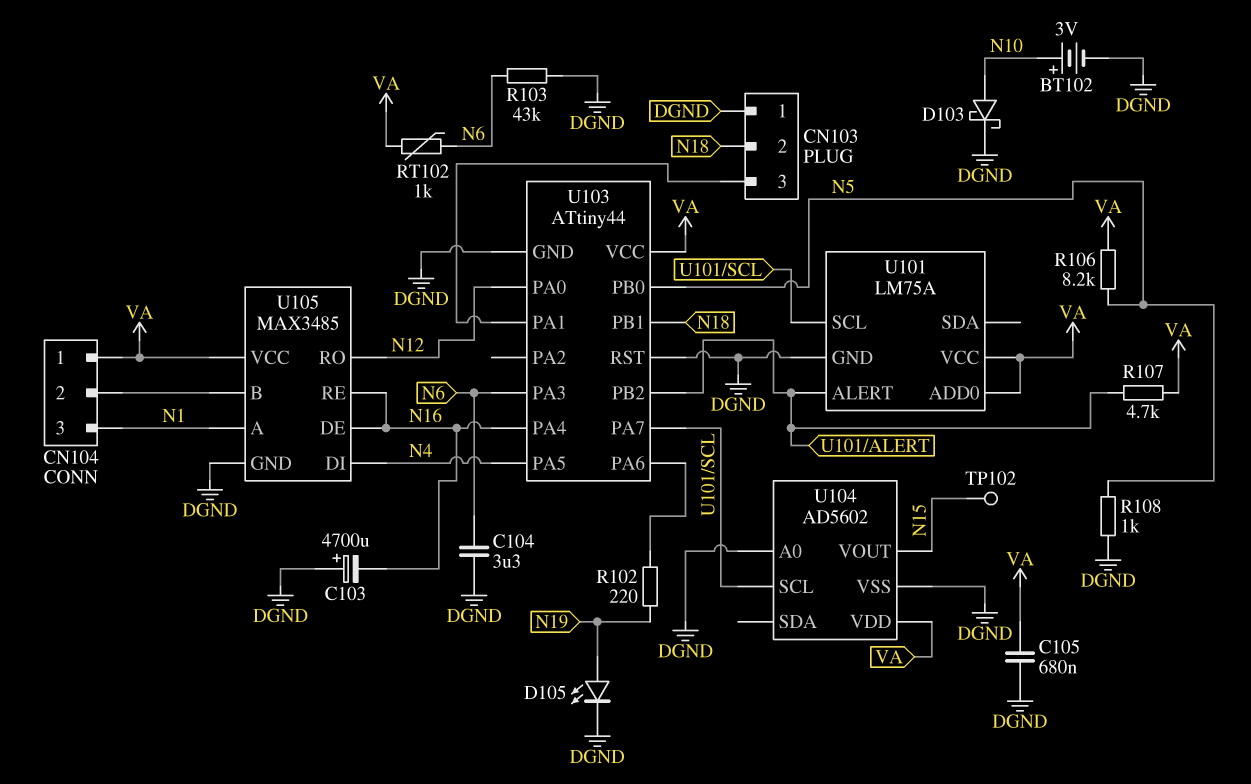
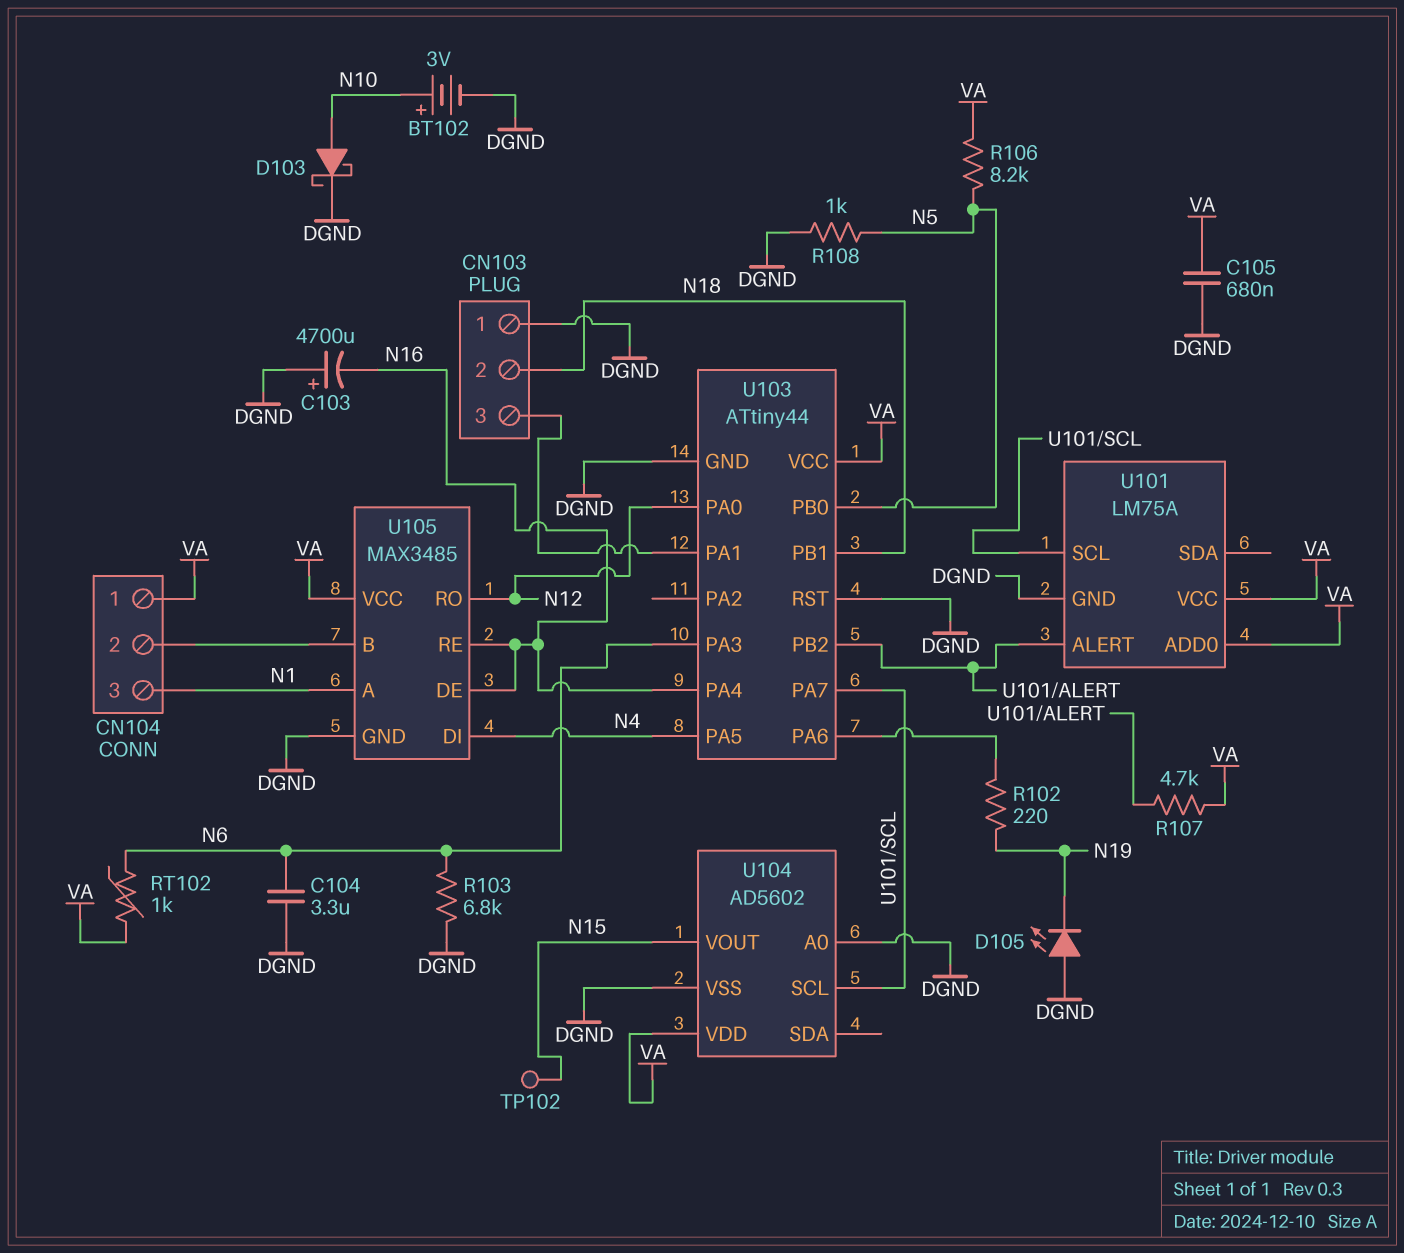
D105: LED (A N19, K DGND) -> LED (A DGND, K N19)
R103: 43k (DGND, N6) -> 6.8k (DGND, N6)

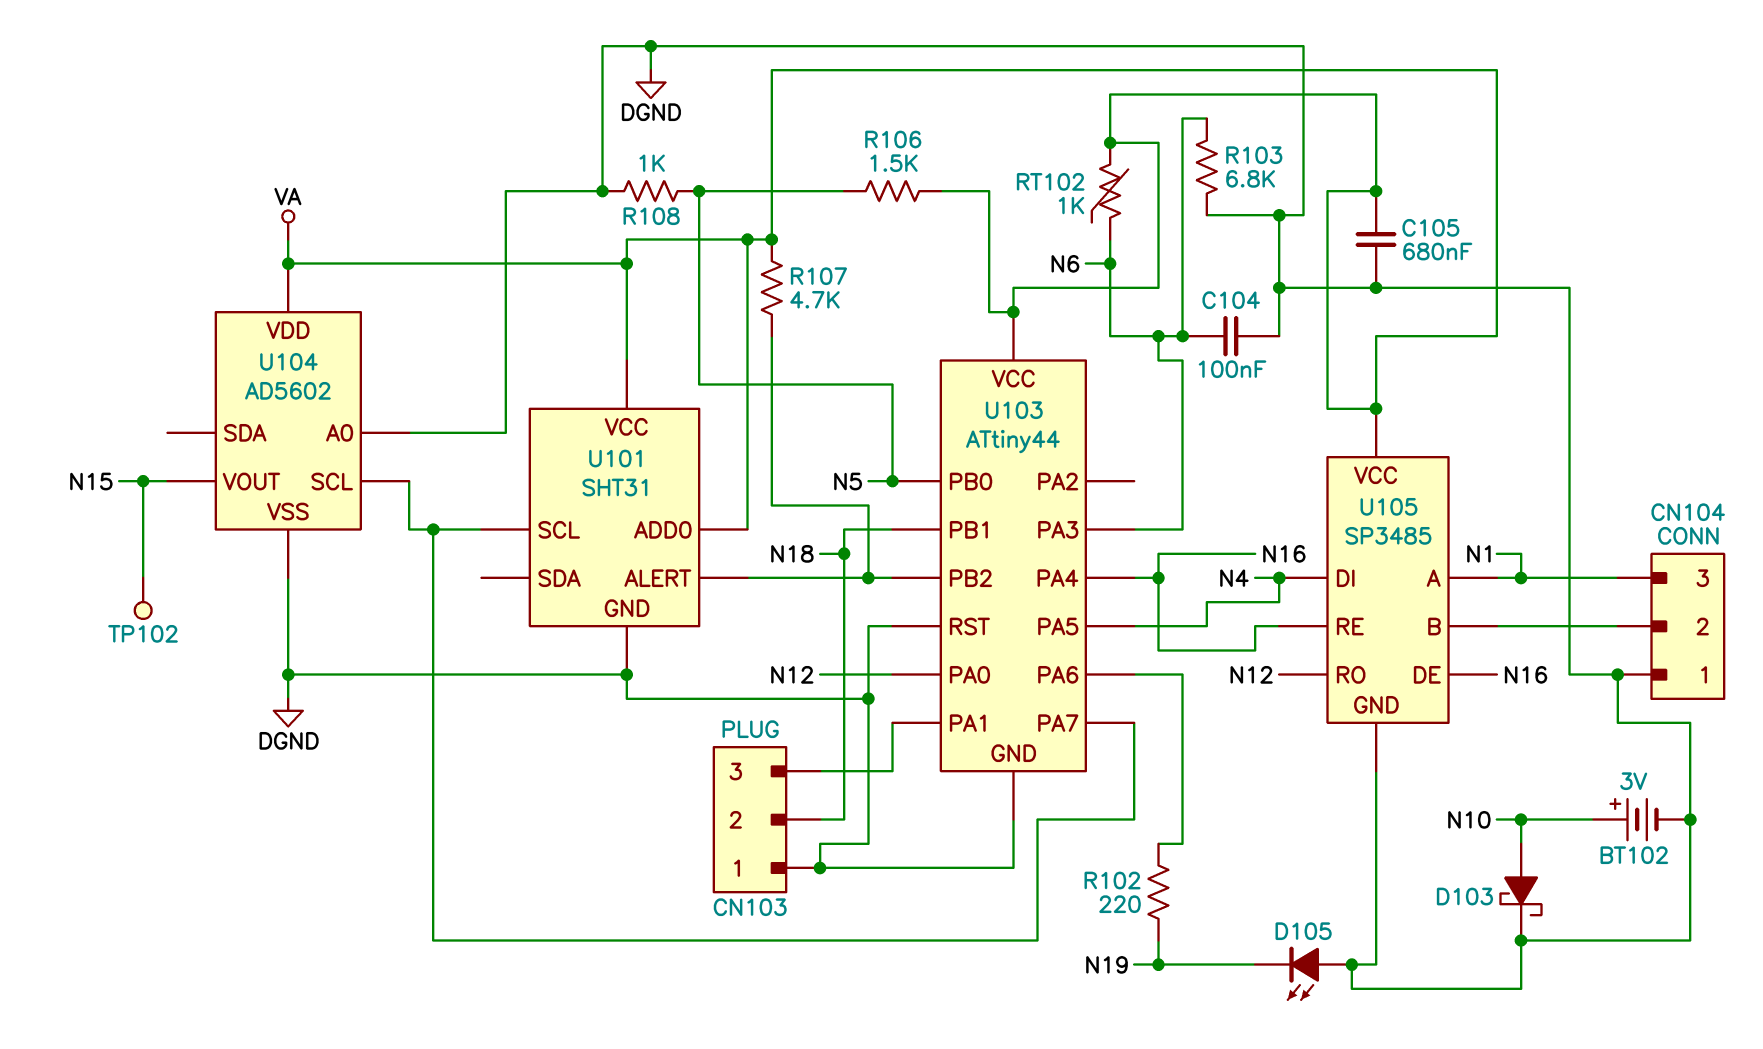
C103: 4700uF (plus DGND, minus N16) -> none
C104: 3.3uF (DGND, N6) -> 100nF (DGND, N6)
CN104 pin 1: VA -> DGND
R106: 8.2k (N5, VA) -> 1.5k (N5, VA)
U101: LM75A -> SHT31
U105: MAX3485 -> SP3485

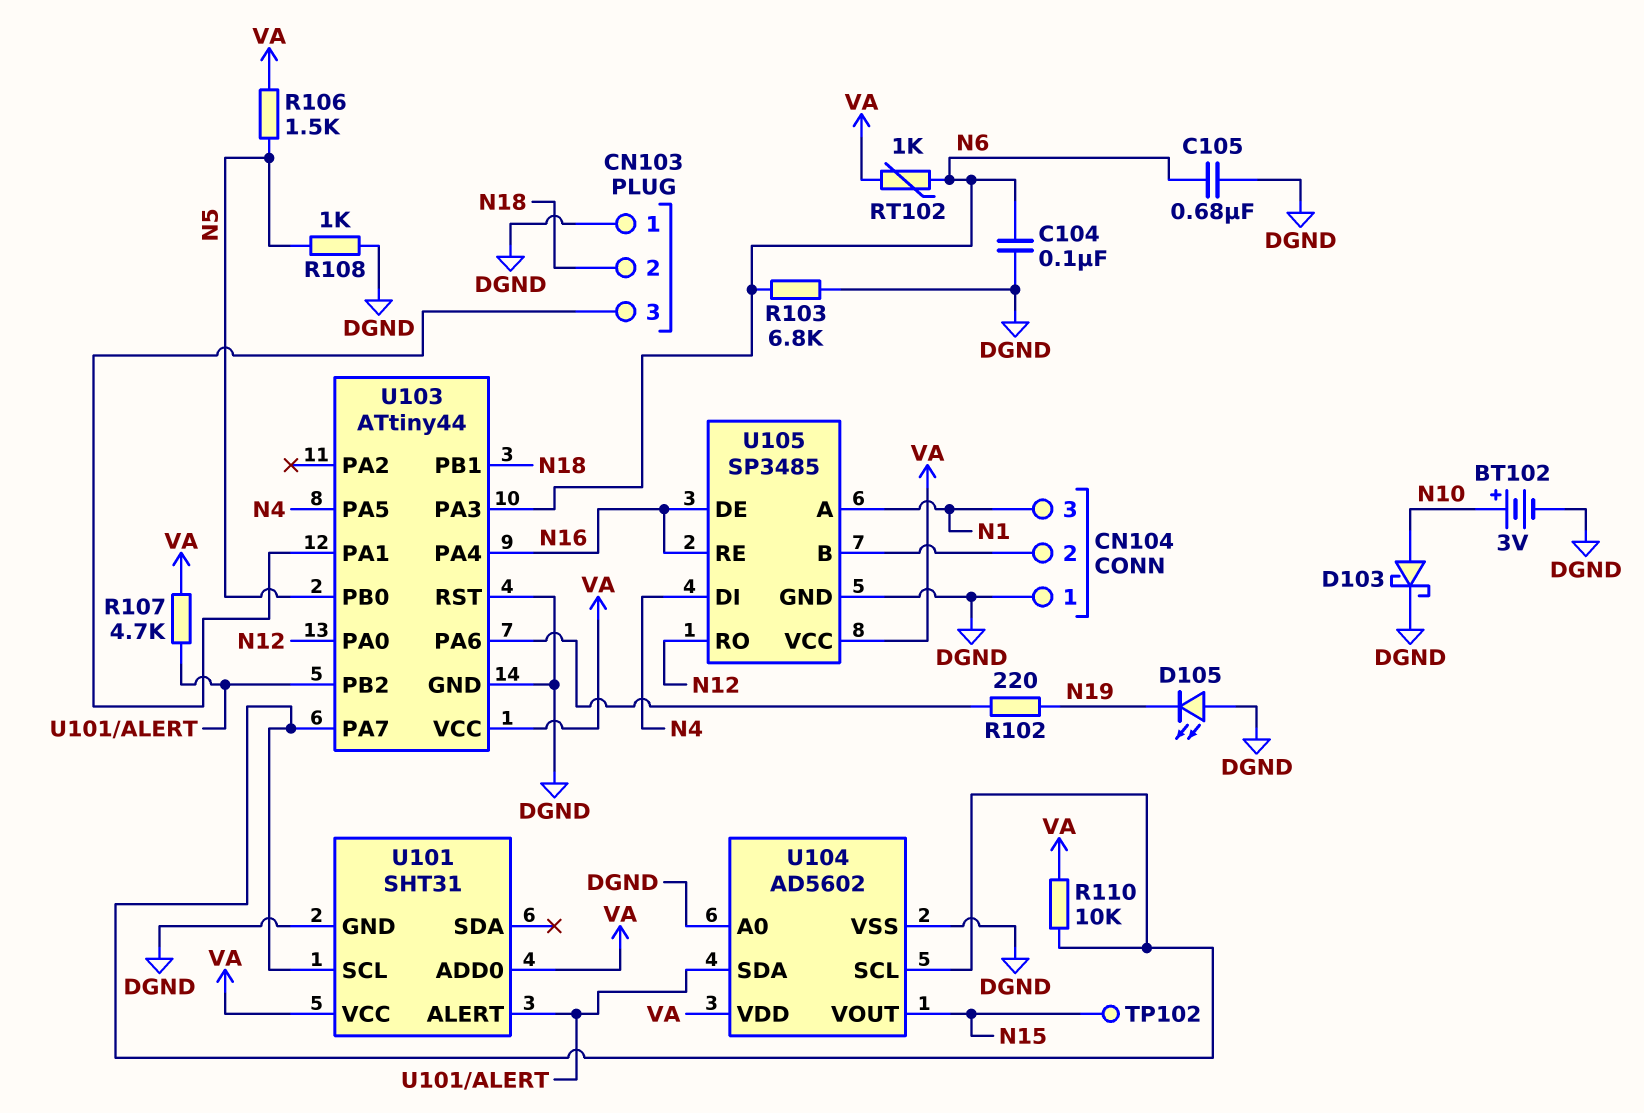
C105: 680nF (DGND, VA) -> 680nF (DGND, N6)
R110: none -> 10k (U101/SCL, VA)
U104 pin SDA: none -> U101/ALERT

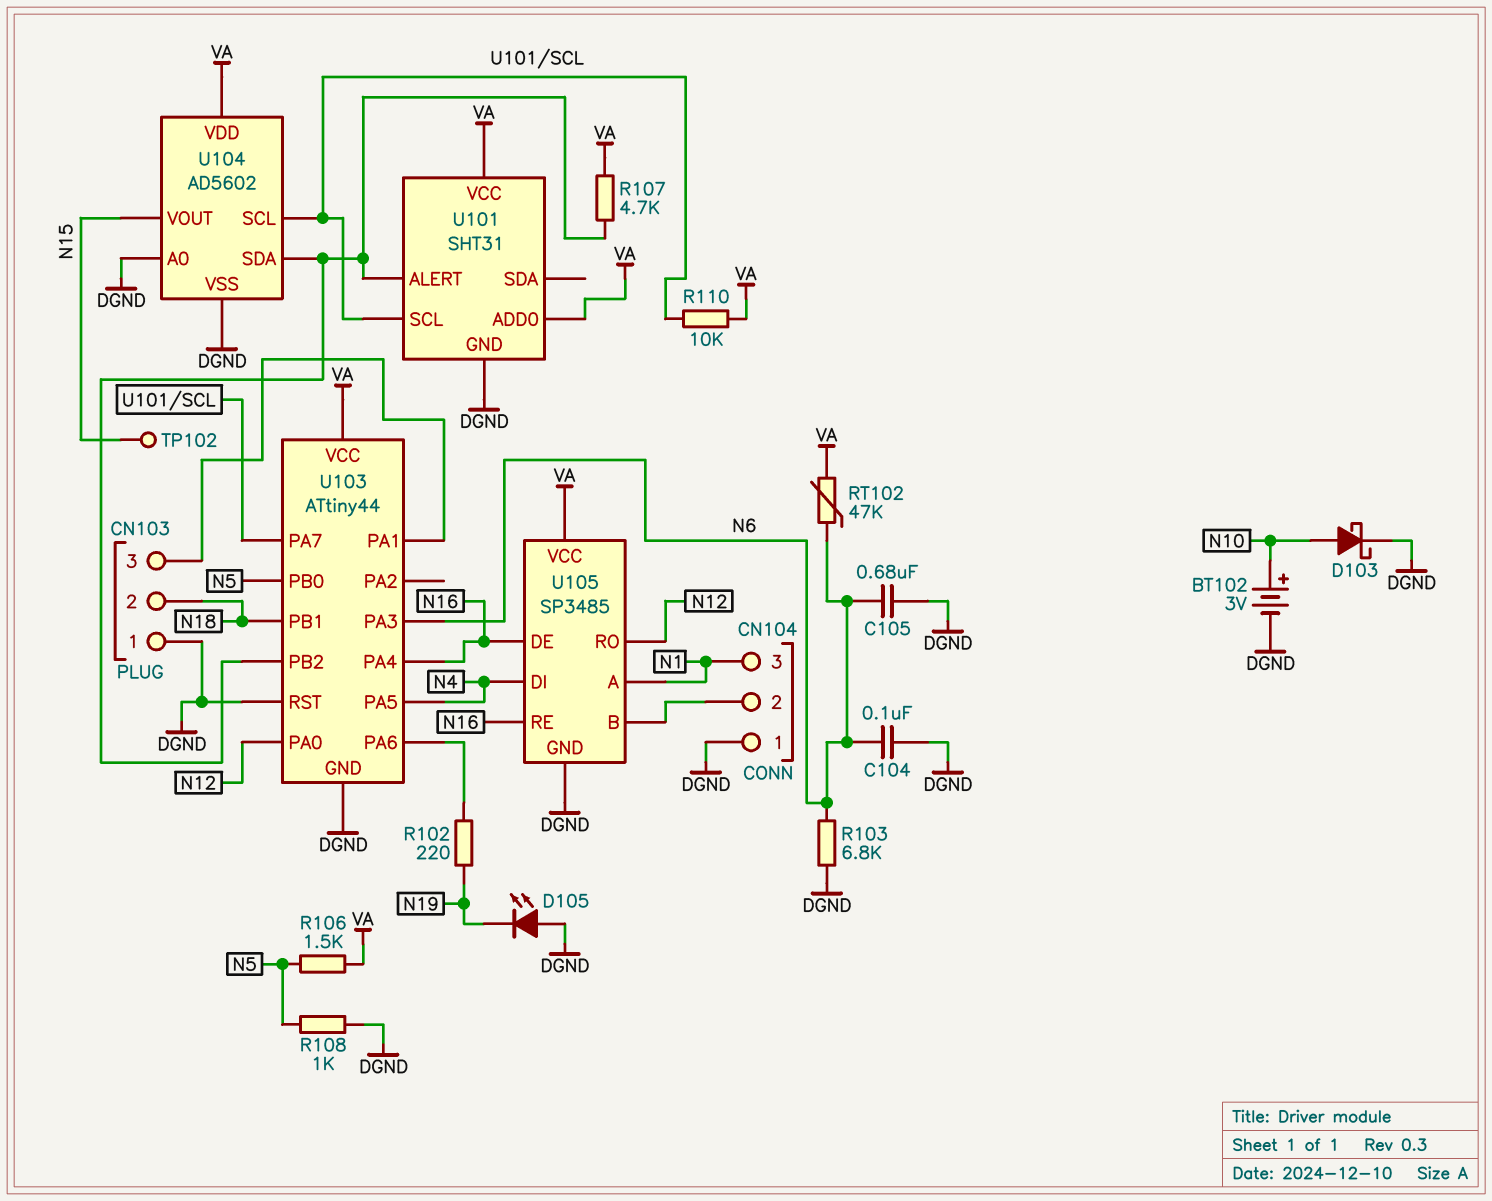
RT102: 1k (N6, VA) -> 47k (N6, VA)

